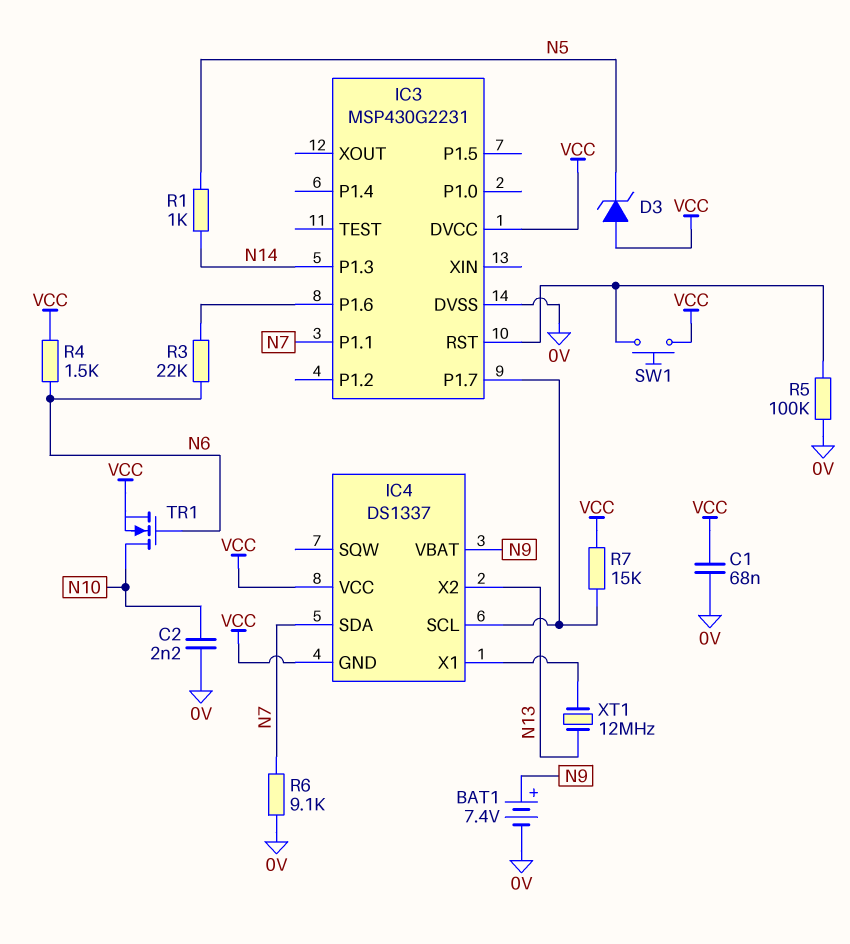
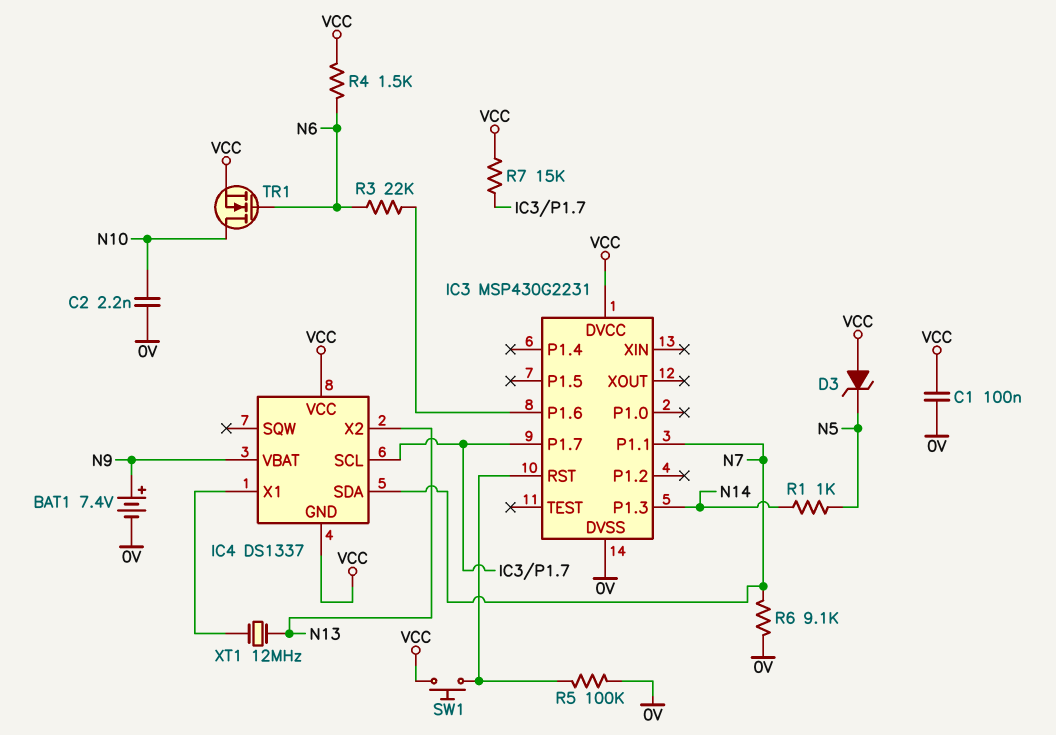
C1: 68nF (0V, VCC) -> 100nF (0V, VCC)

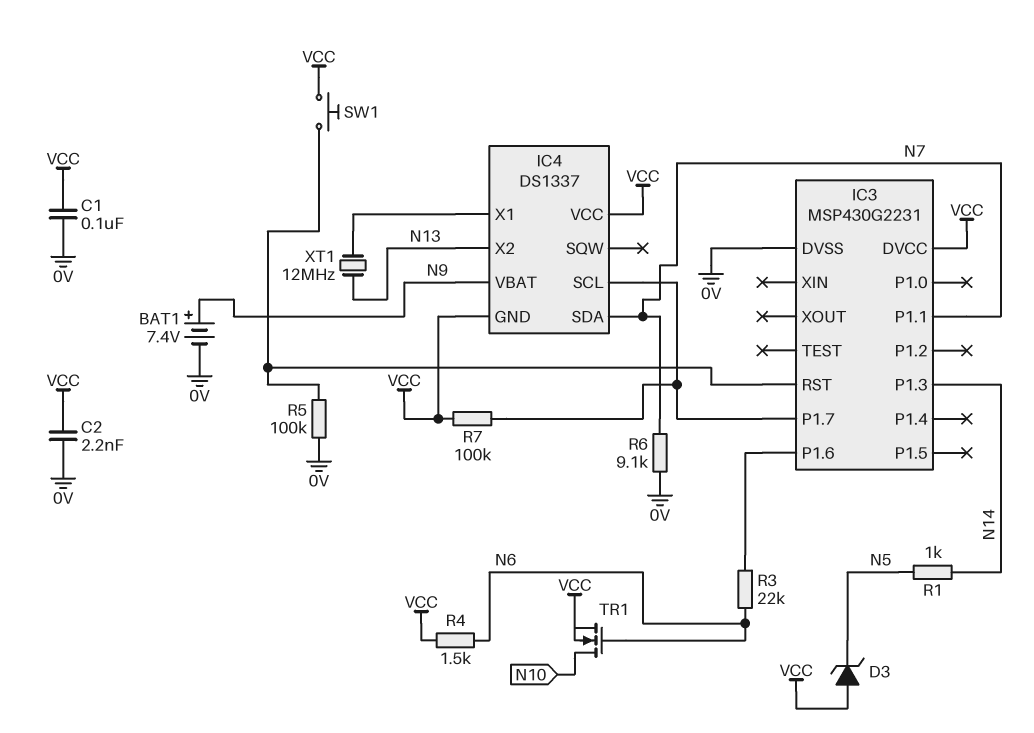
C2: 2.2nF (0V, N10) -> 2.2nF (0V, VCC)
R7: 15k (IC3/P1.7, VCC) -> 100k (IC3/P1.7, VCC)

